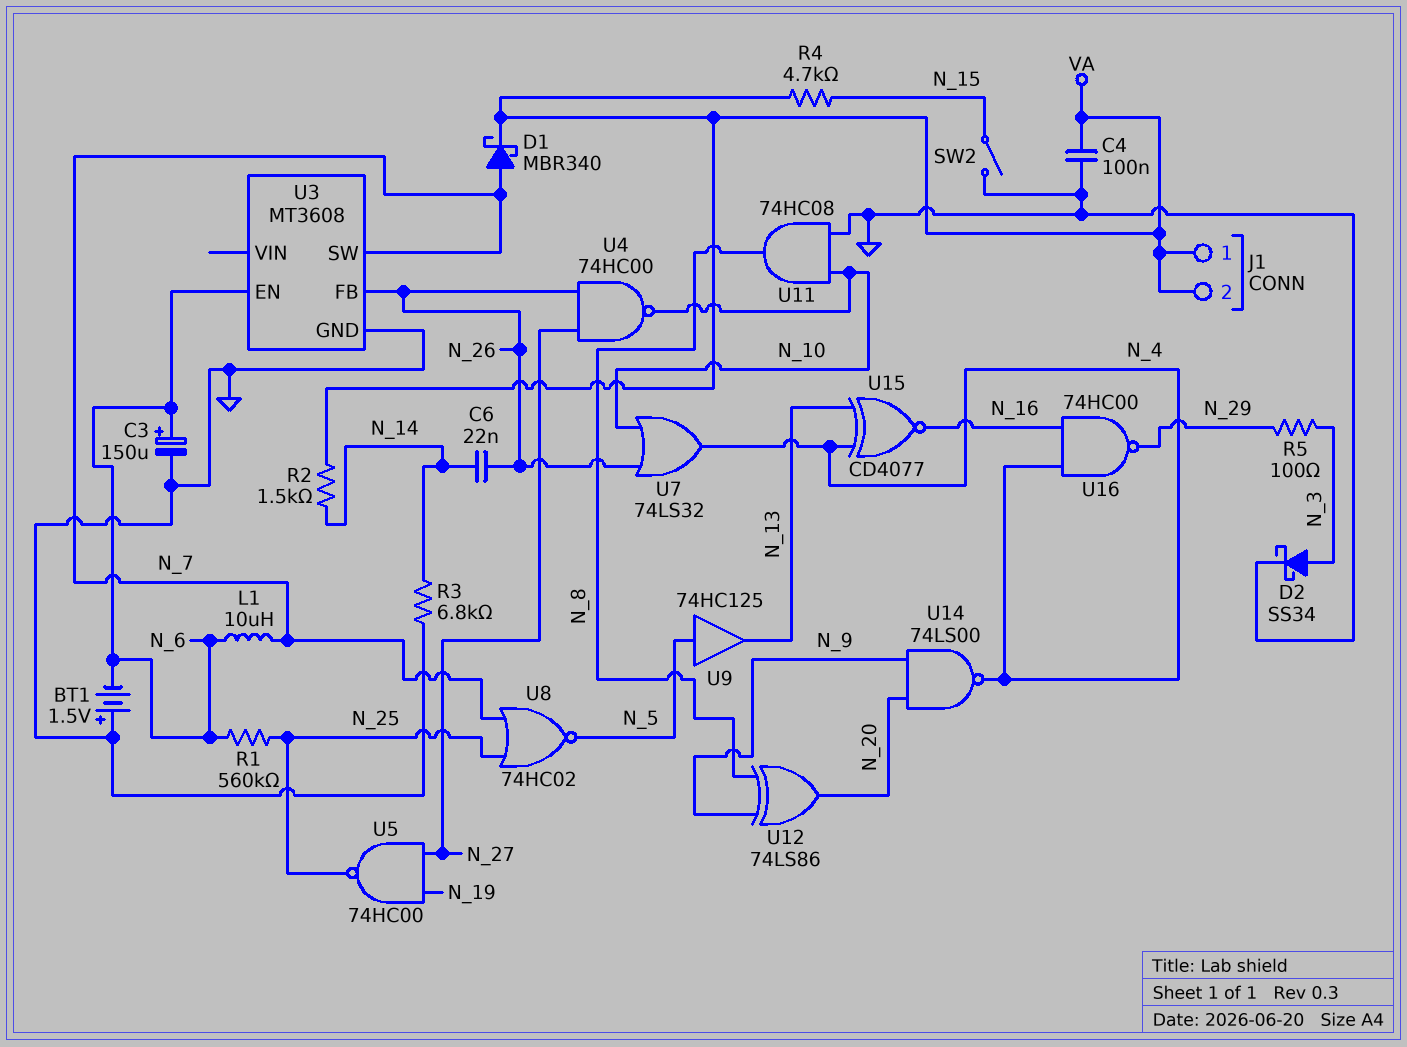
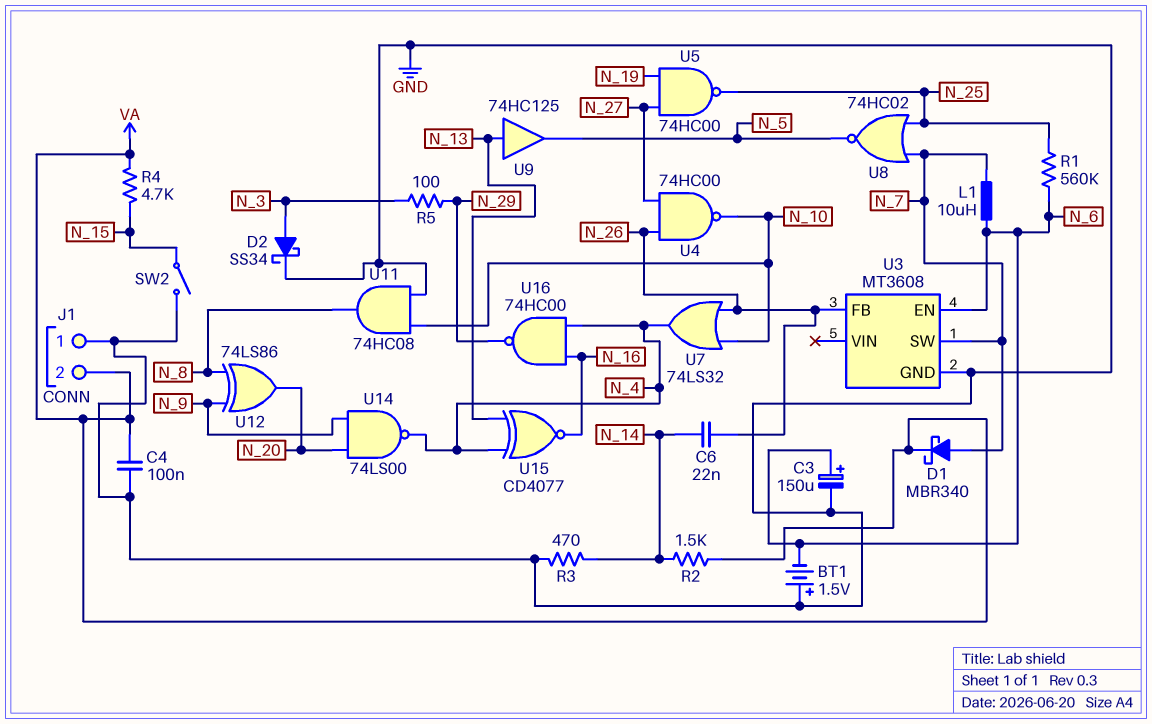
J1 pin 1: VA -> GND
R3: 6.8k (GND, N_14) -> 470 (GND, N_14)
U9: buffer 74HC125 (in N_5, out N_13) -> buffer 74HC125 (in N_13, out N_5)

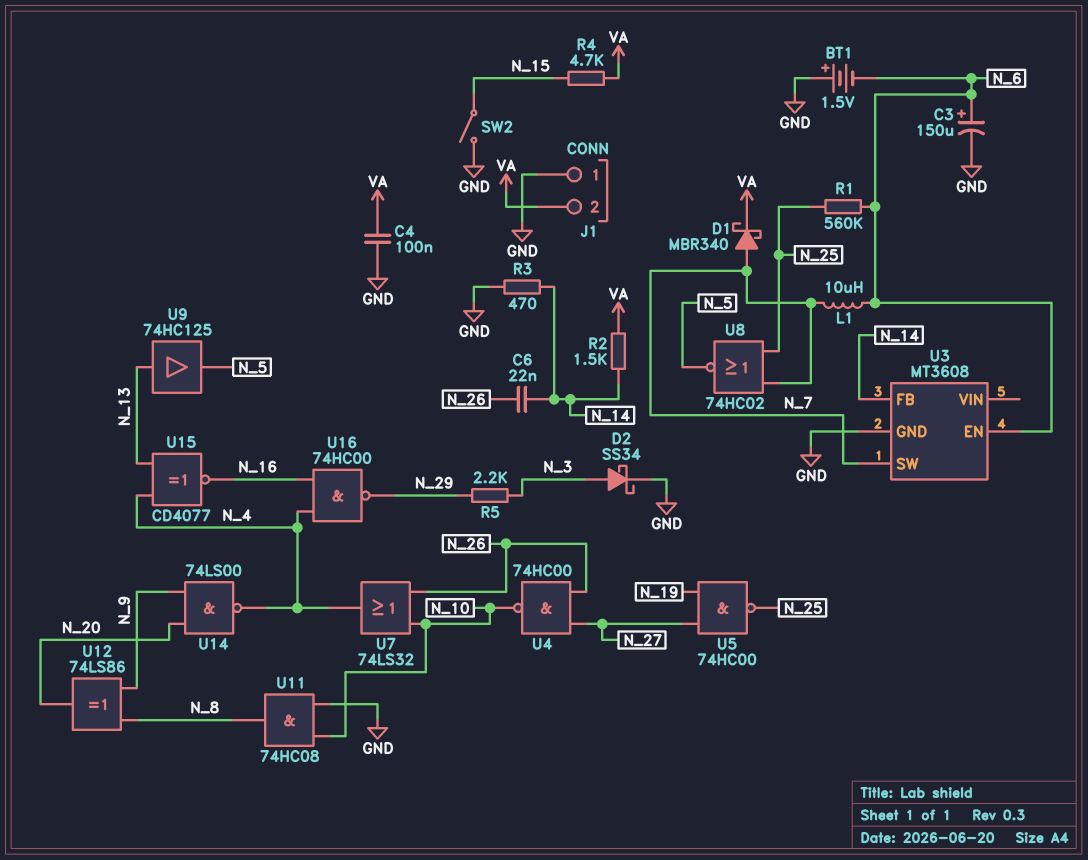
R5: 100 (N_3, N_29) -> 2.2k (N_3, N_29)
U3 pin FB: N_26 -> N_14

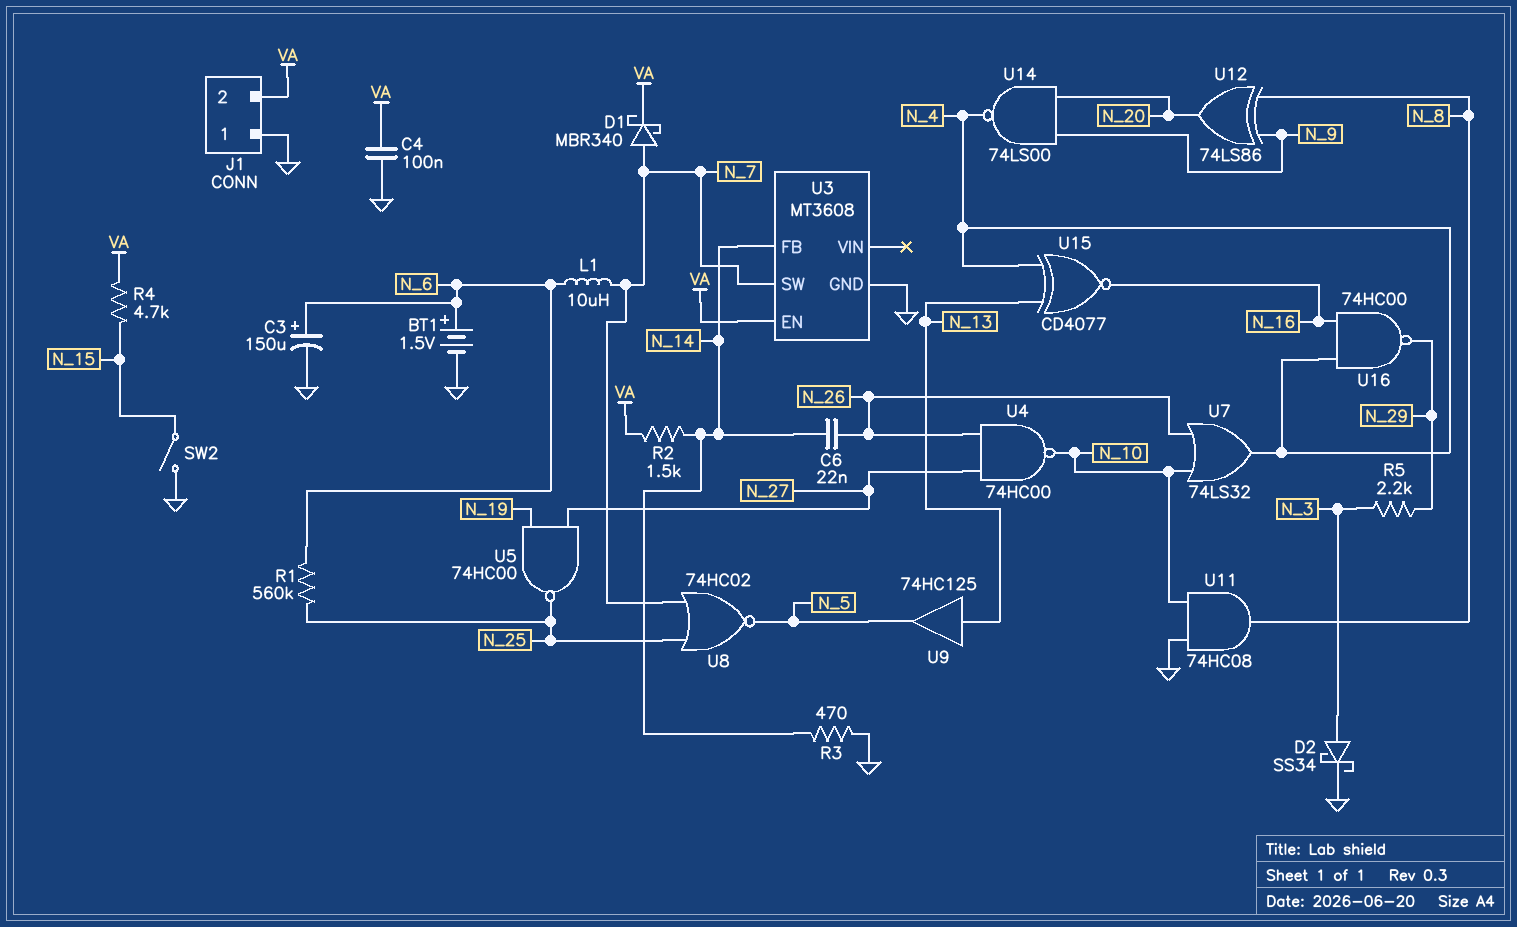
BT1: 1.5V (plus GND, minus N_6) -> 1.5V (plus N_6, minus GND)
U3 pin EN: N_6 -> VA

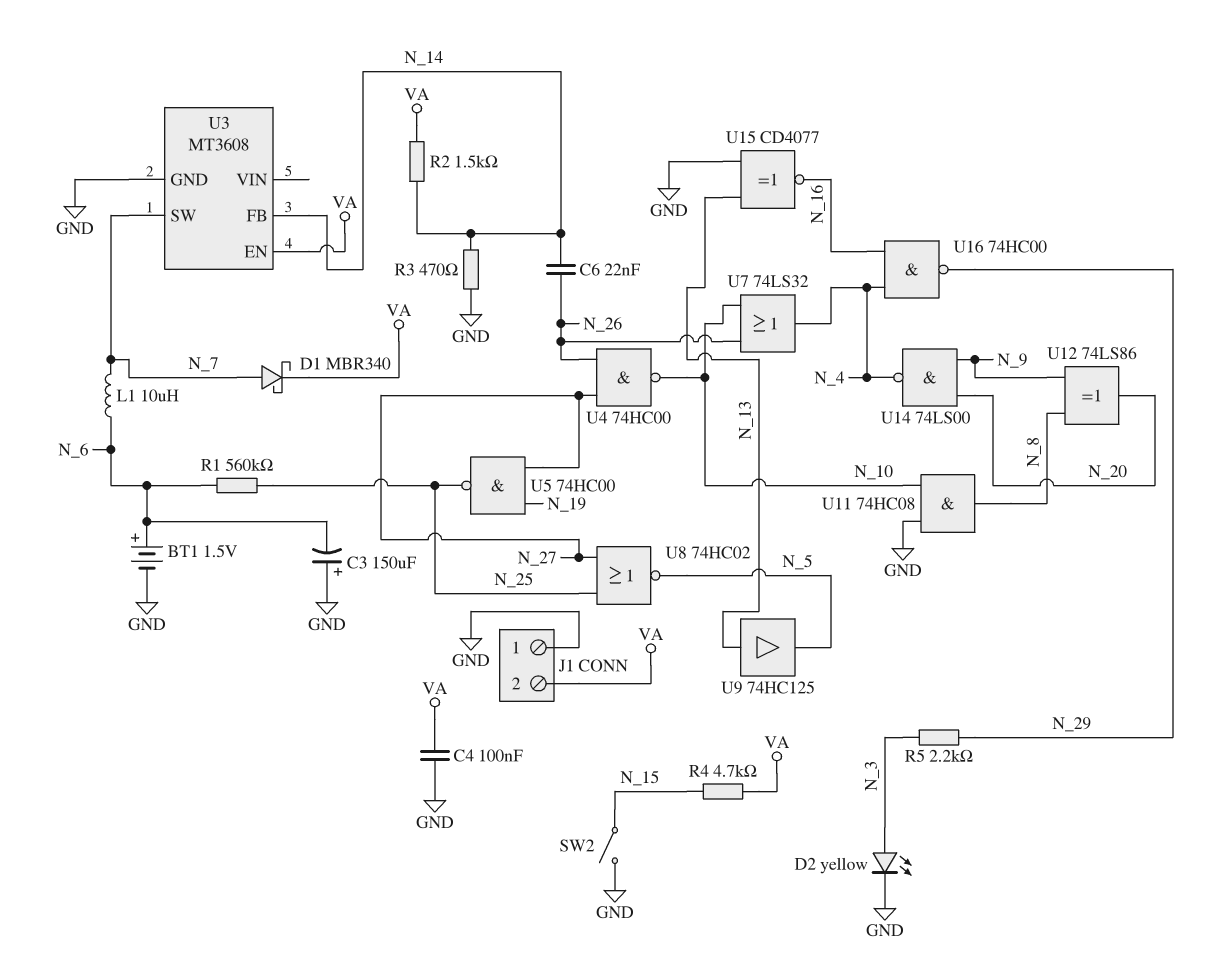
C3: 150uF (plus N_6, minus GND) -> 150uF (plus GND, minus N_6)
D2: schottky SS34 (A N_3, K GND) -> LED yellow (A N_3, K GND)
U8: NOR 74HC02 (in N_7, in N_25, out N_5) -> NOR 74HC02 (in N_25, in N_27, out N_5)
U15: XNOR CD4077 (in N_4, in N_13, out N_16) -> XNOR CD4077 (in GND, in N_13, out N_16)

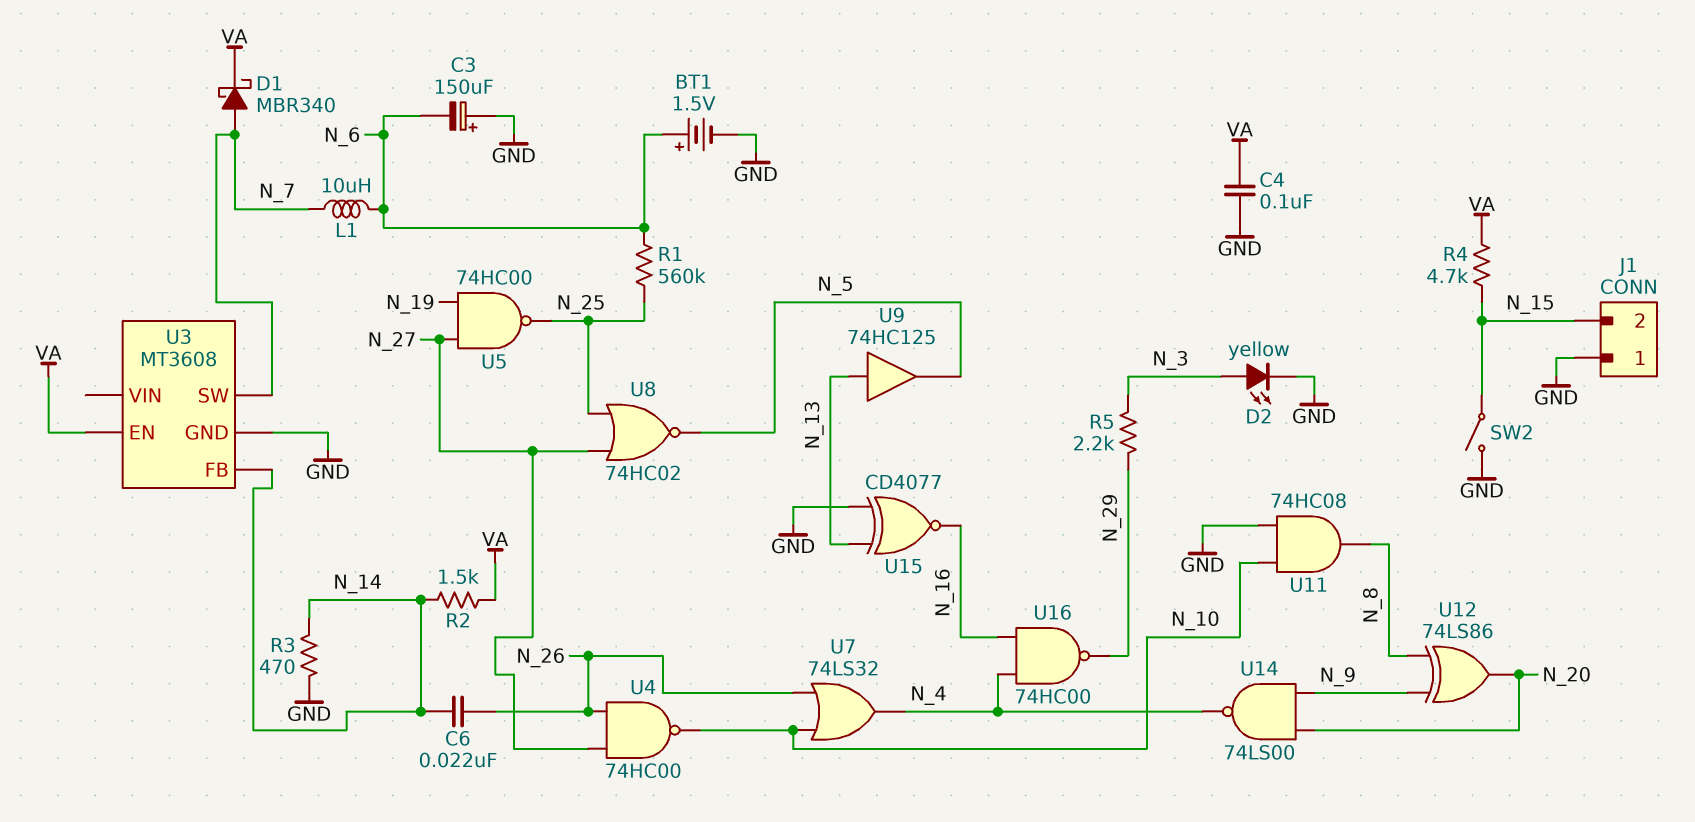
J1 pin 2: VA -> N_15

